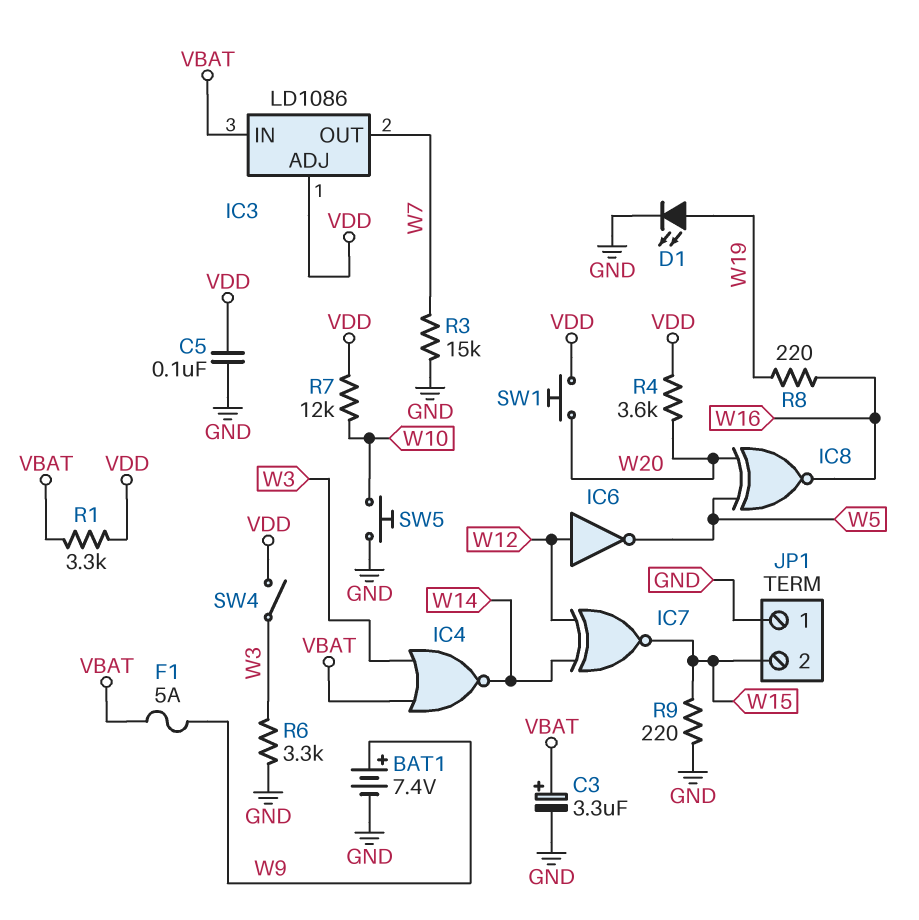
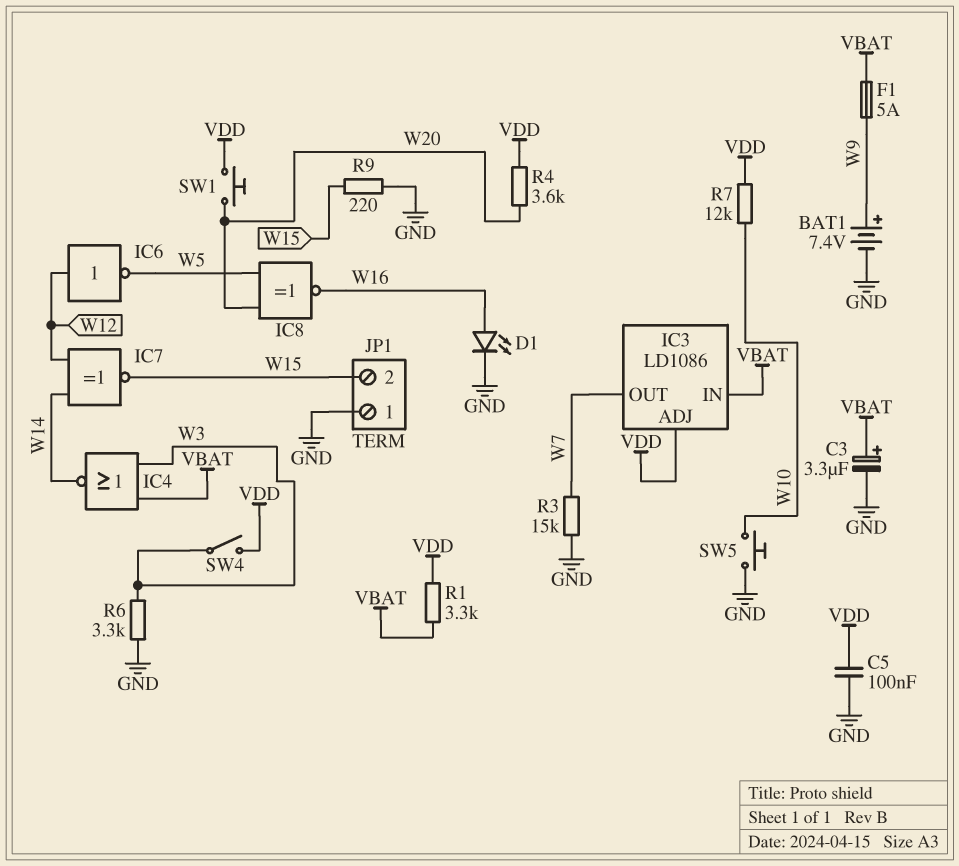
D1: LED (A W19, K GND) -> LED (A W16, K GND)
R8: 220 (W16, W19) -> none

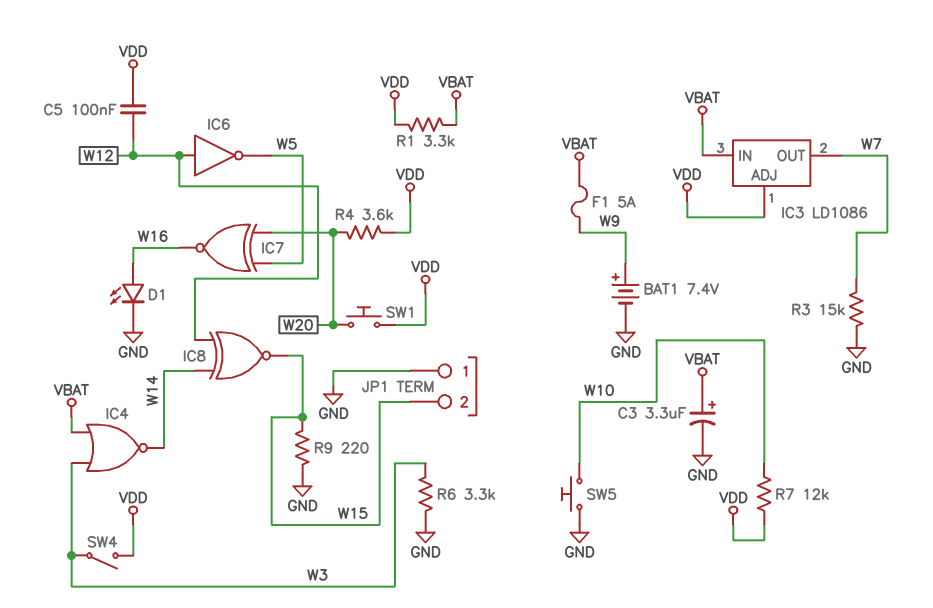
C5: 100nF (GND, VDD) -> 100nF (VDD, W12)
IC7: XNOR (in W12, in W14, out W15) -> XNOR (in W5, in W20, out W16)
IC8: XNOR (in W5, in W20, out W16) -> XNOR (in W12, in W14, out W15)

